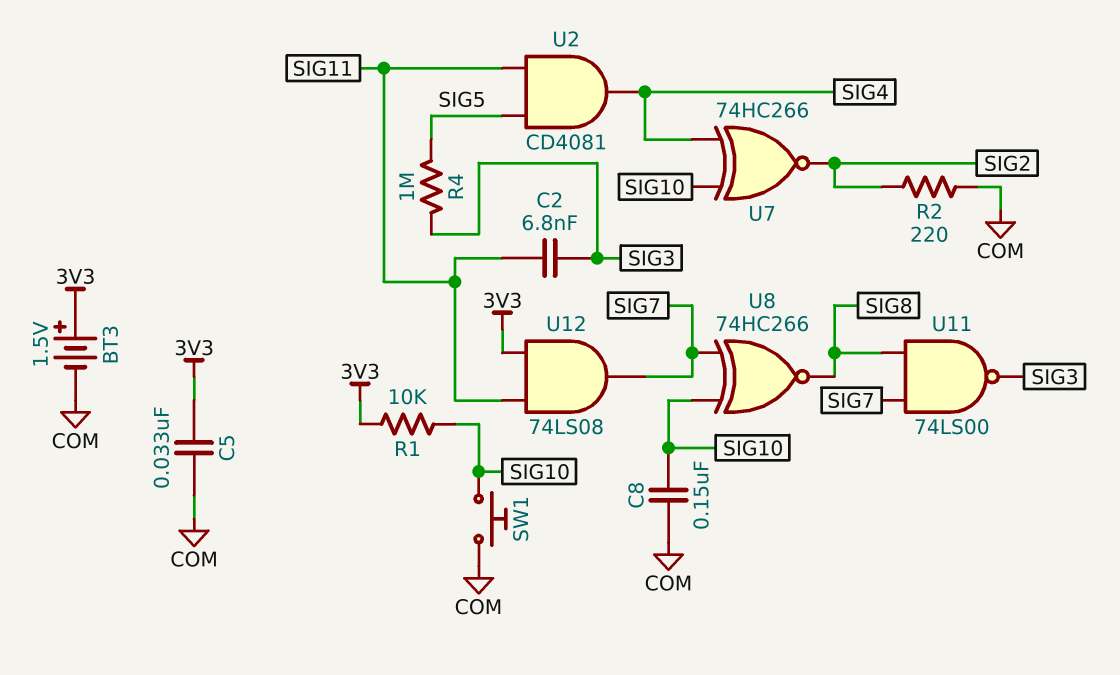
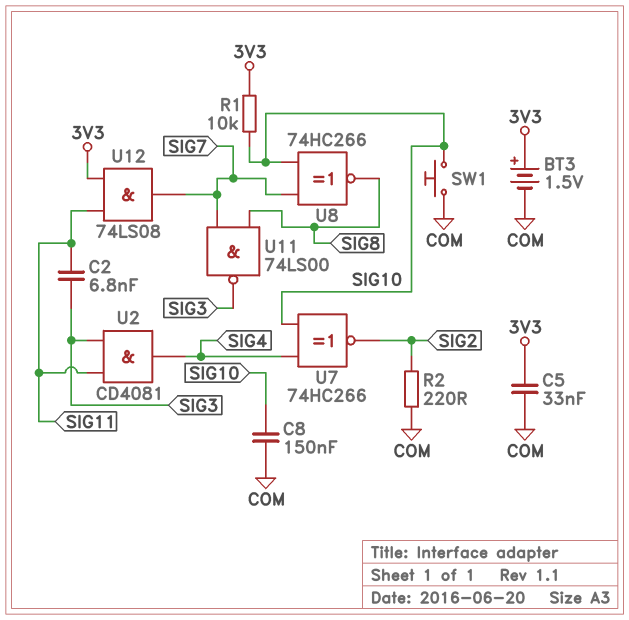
R4: 1M (SIG3, SIG5) -> none
U2: AND CD4081 (in SIG5, in SIG11, out SIG4) -> AND CD4081 (in SIG3, in SIG11, out SIG4)

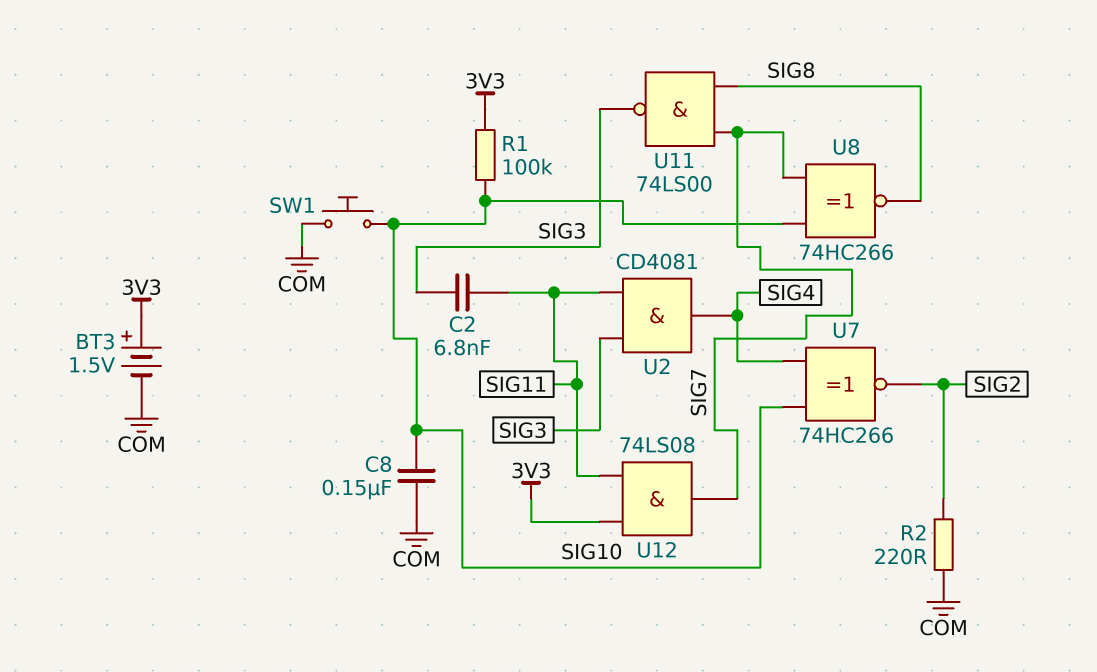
C5: 33nF (3V3, COM) -> none
R1: 10k (3V3, SIG10) -> 100k (3V3, SIG10)

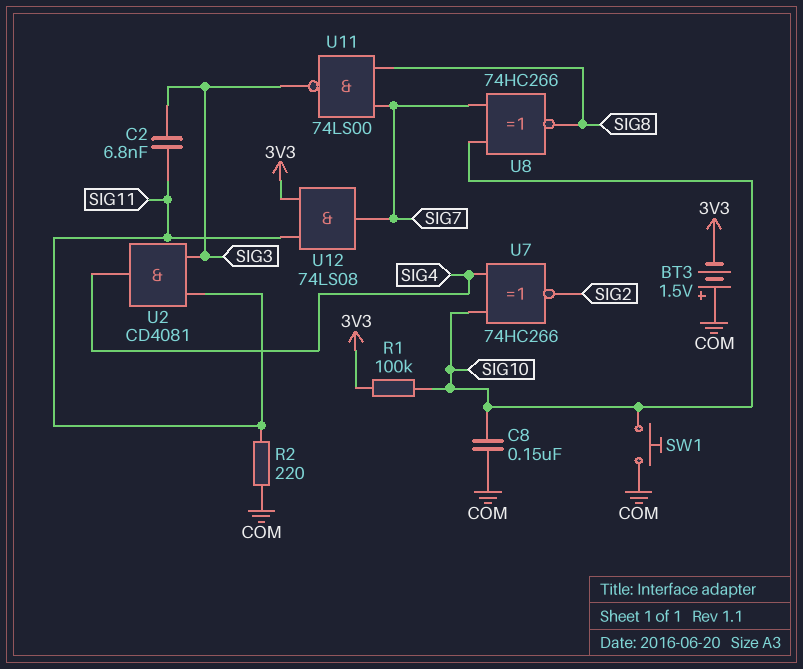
BT3: 1.5V (plus 3V3, minus COM) -> 1.5V (plus COM, minus 3V3)
R2: 220 (COM, SIG2) -> 220 (COM, SIG11)

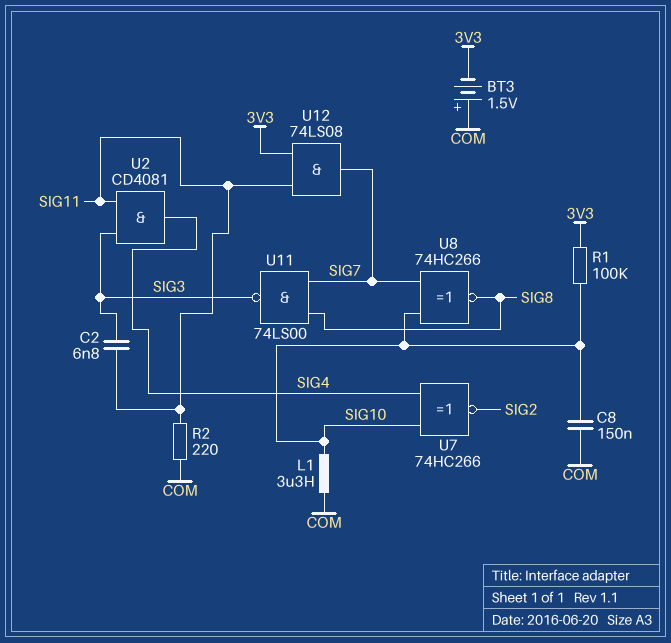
L1: none -> 3.3uH (COM, SIG10)
SW1: button (COM, SIG10) -> none

